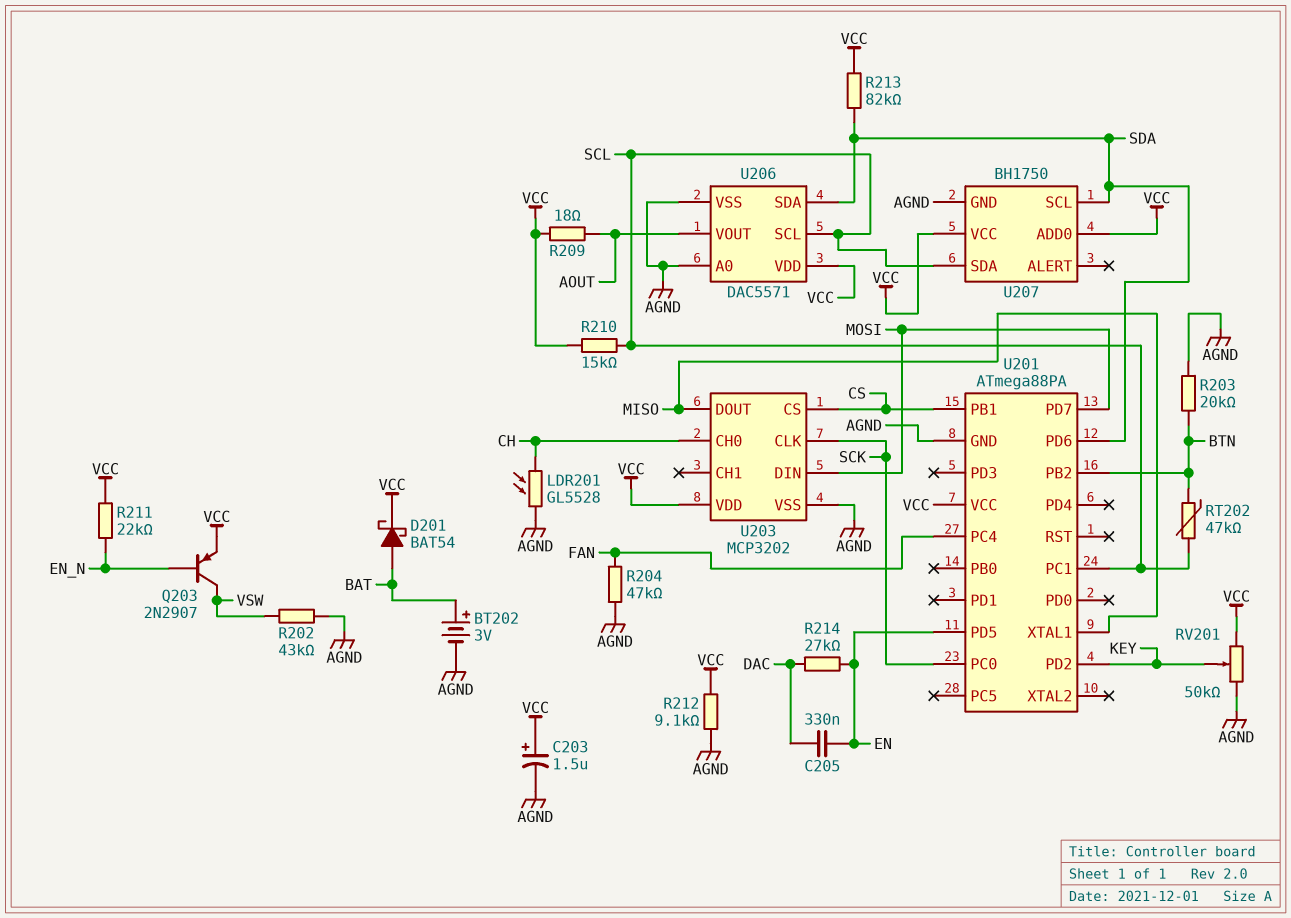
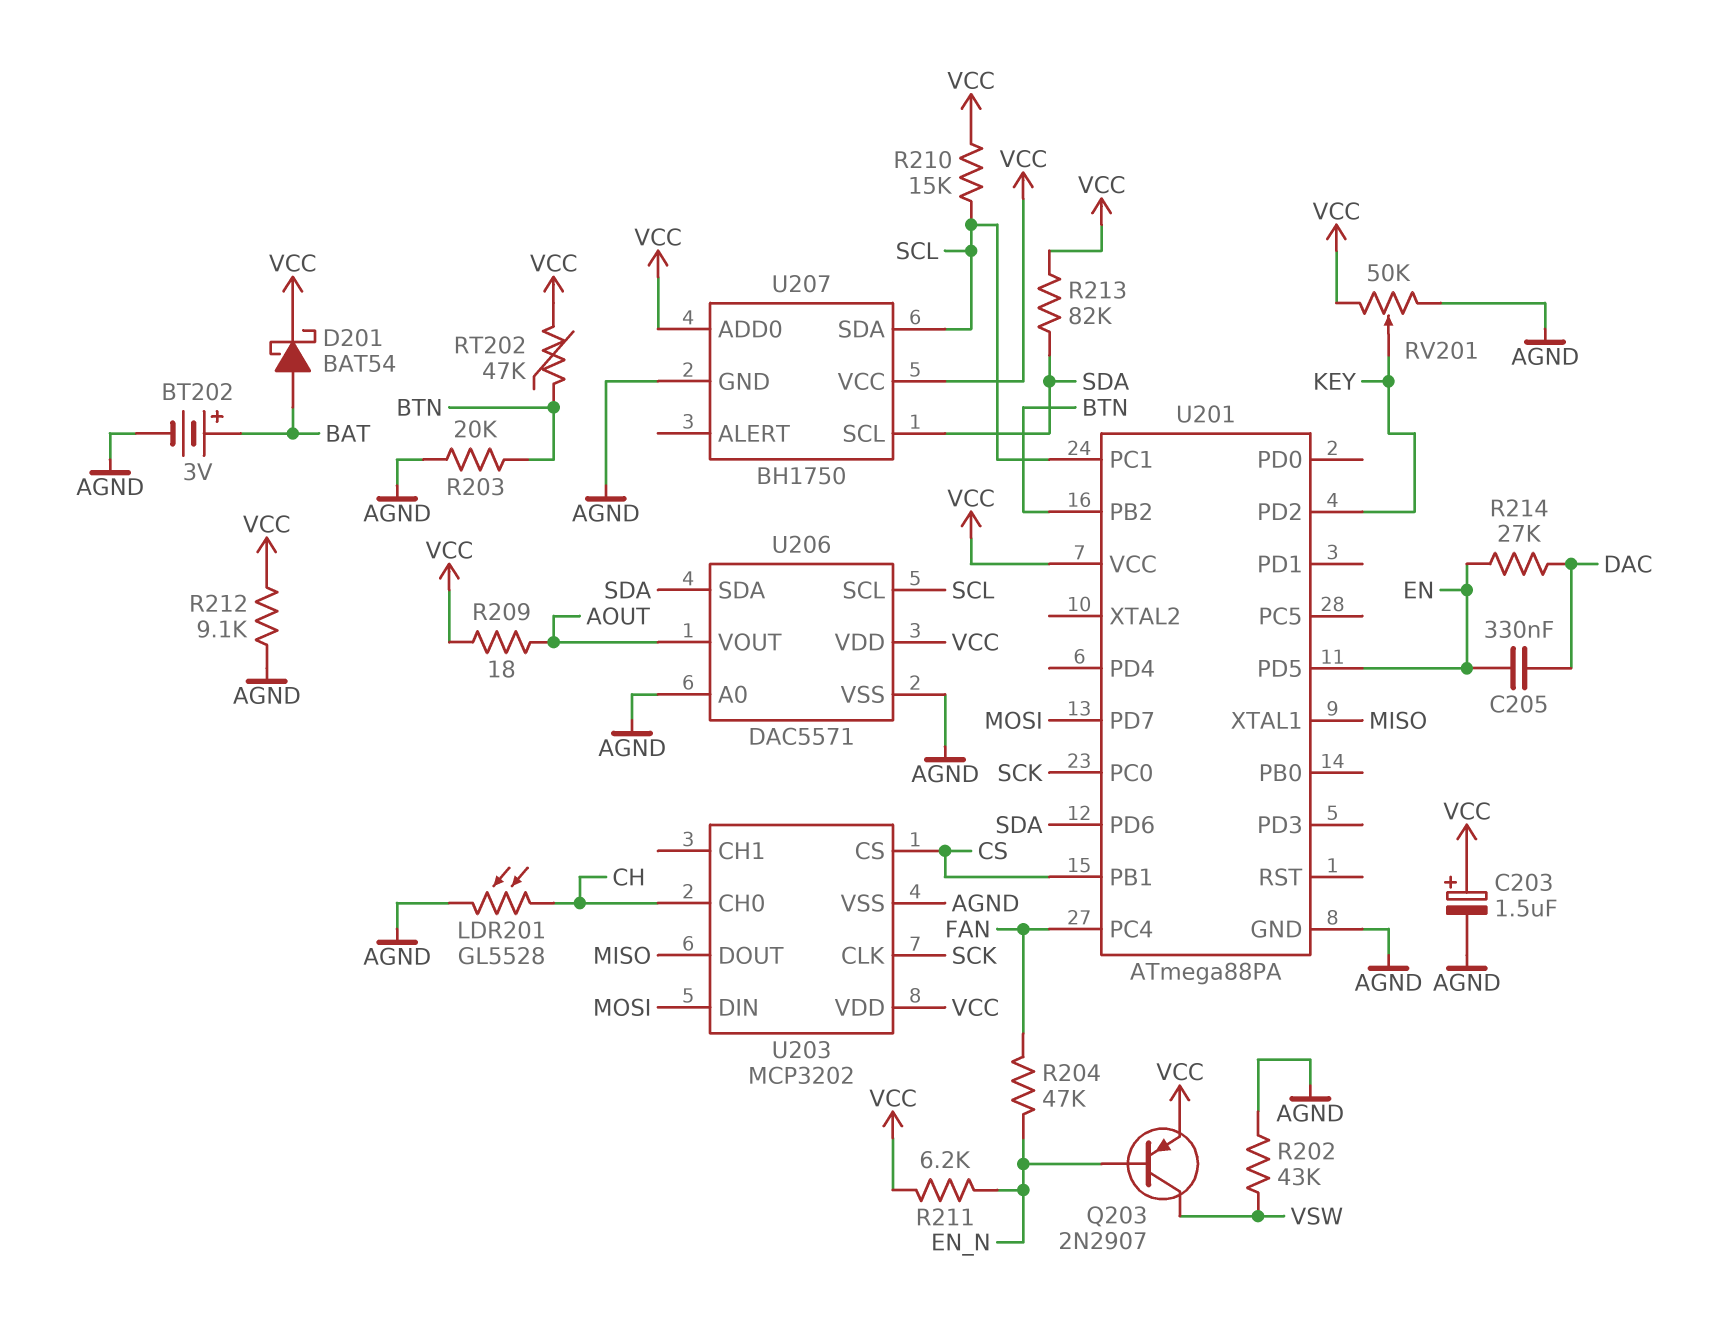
R204: 47k (AGND, FAN) -> 47k (EN_N, FAN)
R211: 22k (EN_N, VCC) -> 6.2k (EN_N, VCC)
RT202: 47k (BTN, SCL) -> 47k (BTN, VCC)

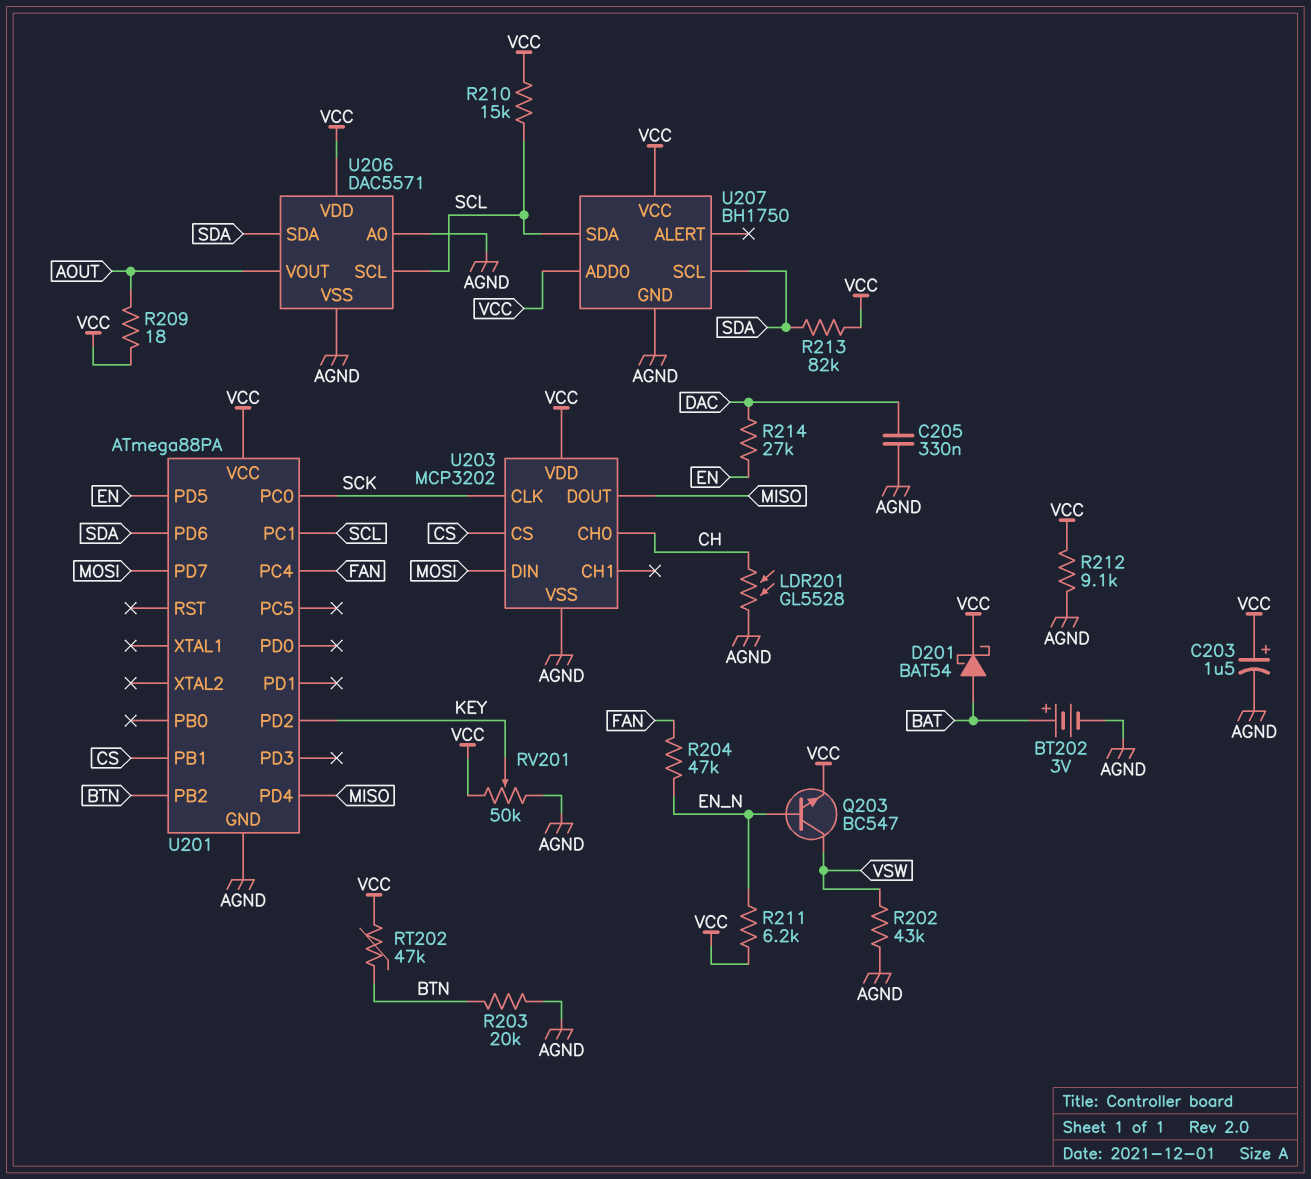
C205: 330nF (DAC, EN) -> 330nF (AGND, DAC)
Q203: PNP 2N2907 (B EN_N, C VSW, E VCC) -> NPN BC547 (B EN_N, C VSW, E VCC)
U201 pin PD4: none -> MISO
U201 pin XTAL1: MISO -> none

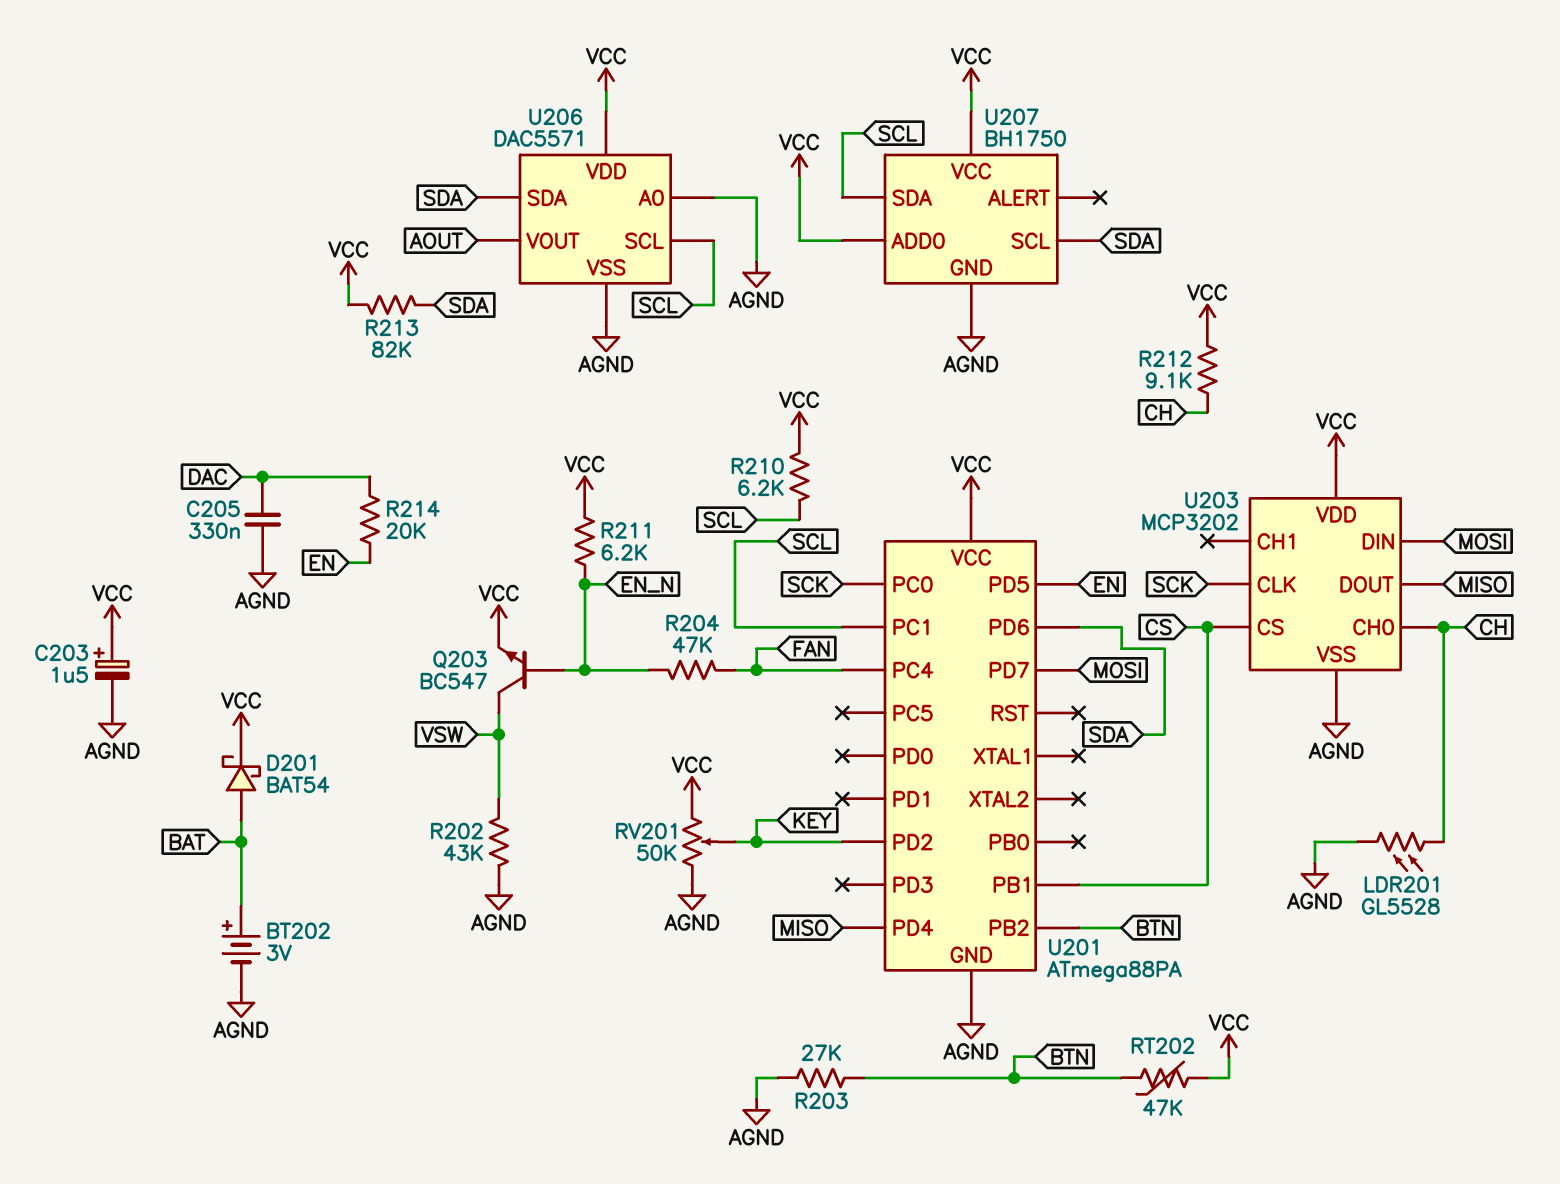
R203: 20k (AGND, BTN) -> 27k (AGND, BTN)
R209: 18 (AOUT, VCC) -> none
R210: 15k (SCL, VCC) -> 6.2k (SCL, VCC)
R212: 9.1k (AGND, VCC) -> 9.1k (CH, VCC)
R214: 27k (DAC, EN) -> 20k (DAC, EN)

